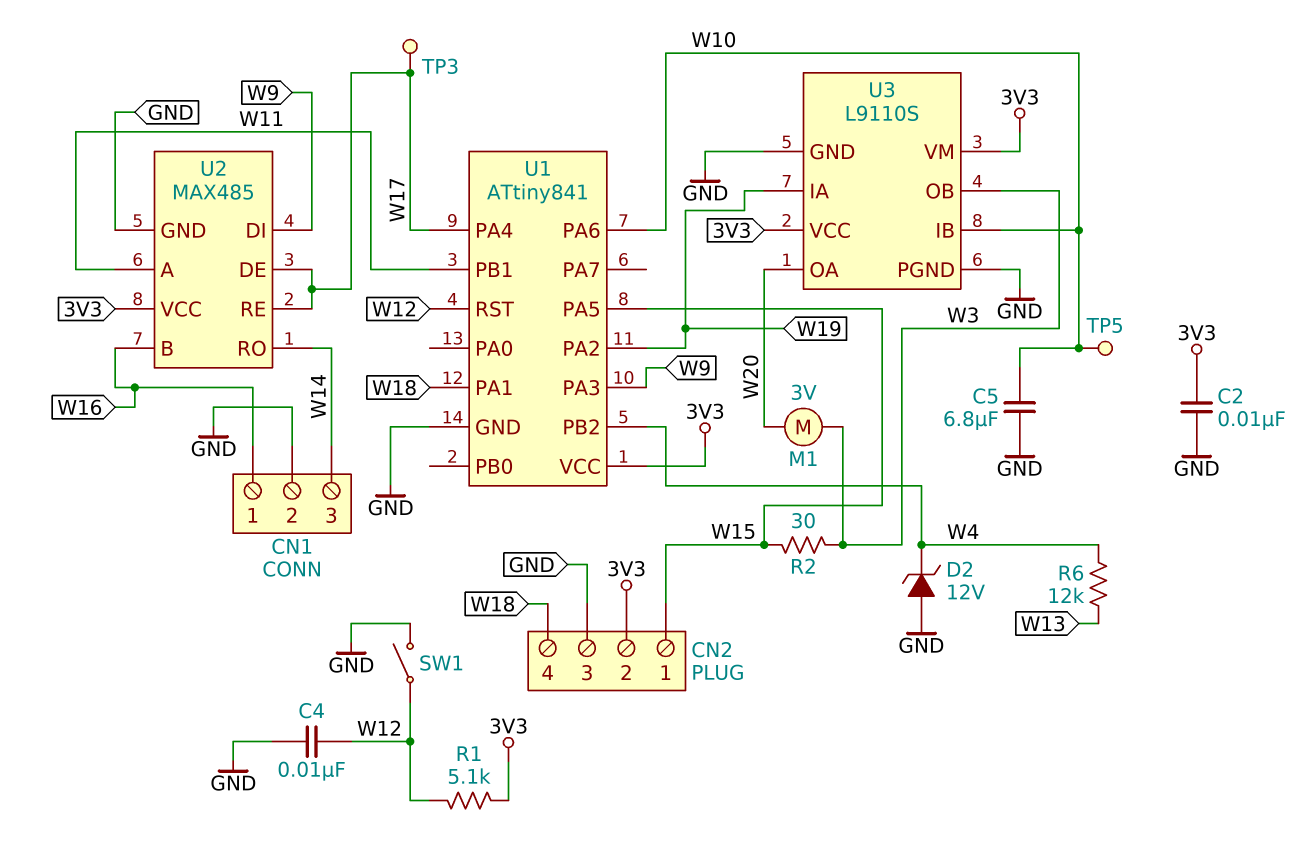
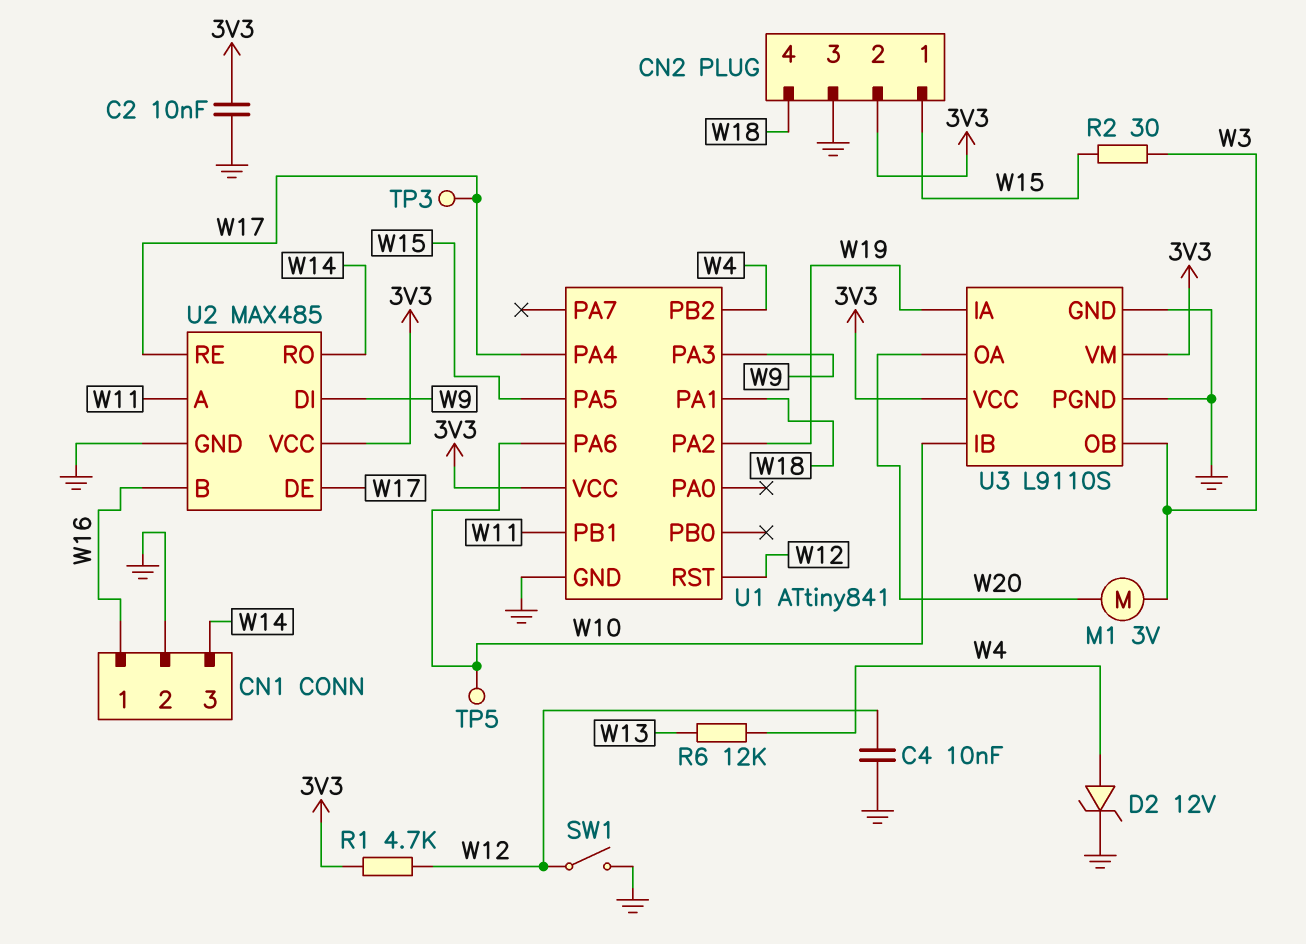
C5: 6.8uF (GND, W10) -> none
D2: zener 12V (A GND, K W4) -> zener 12V (A W4, K GND)
R1: 5.1k (3V3, W12) -> 4.7k (3V3, W12)

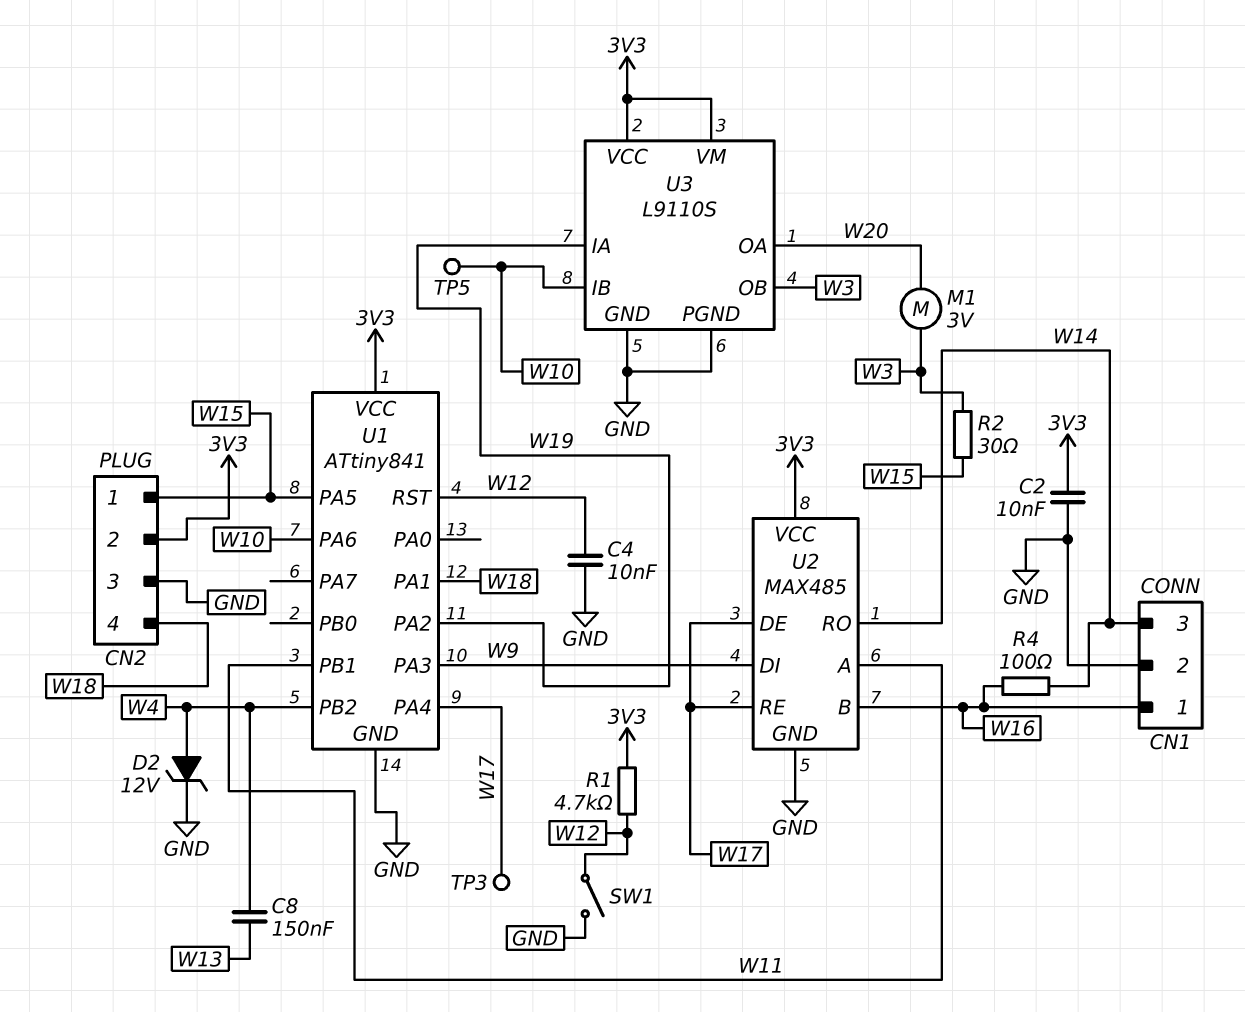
C8: none -> 150nF (W4, W13)
R4: none -> 100 (W14, W16)
R6: 12k (W4, W13) -> none

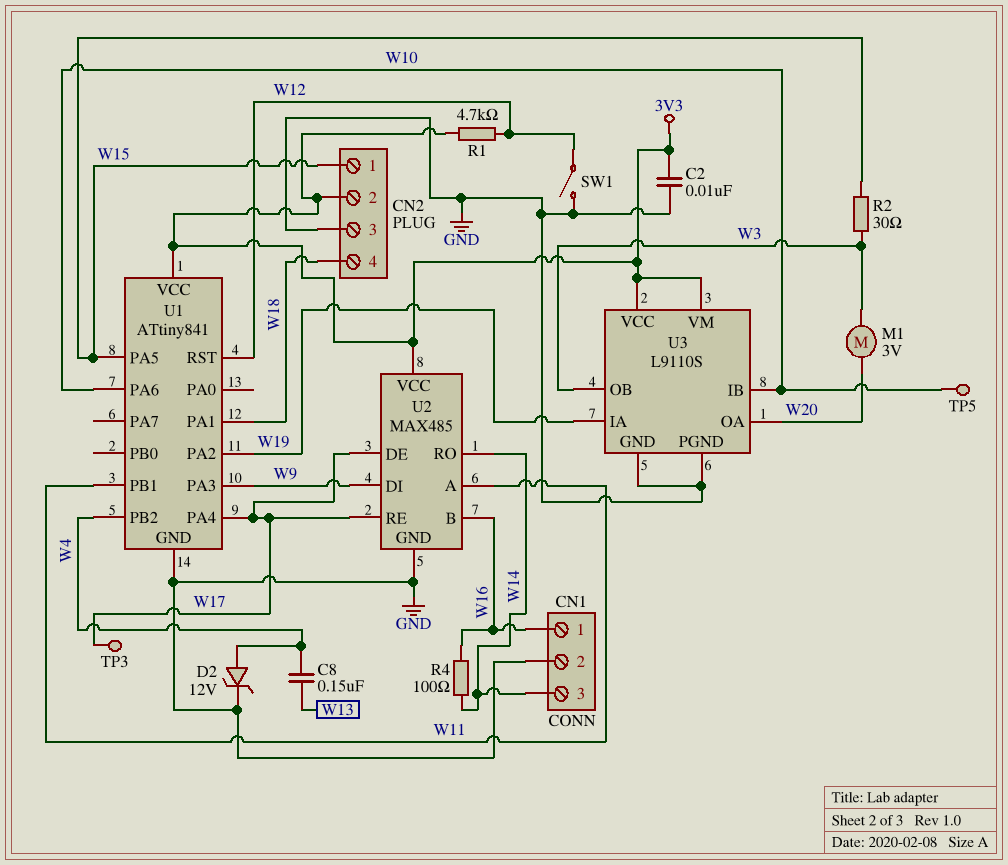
C4: 10nF (GND, W12) -> none

